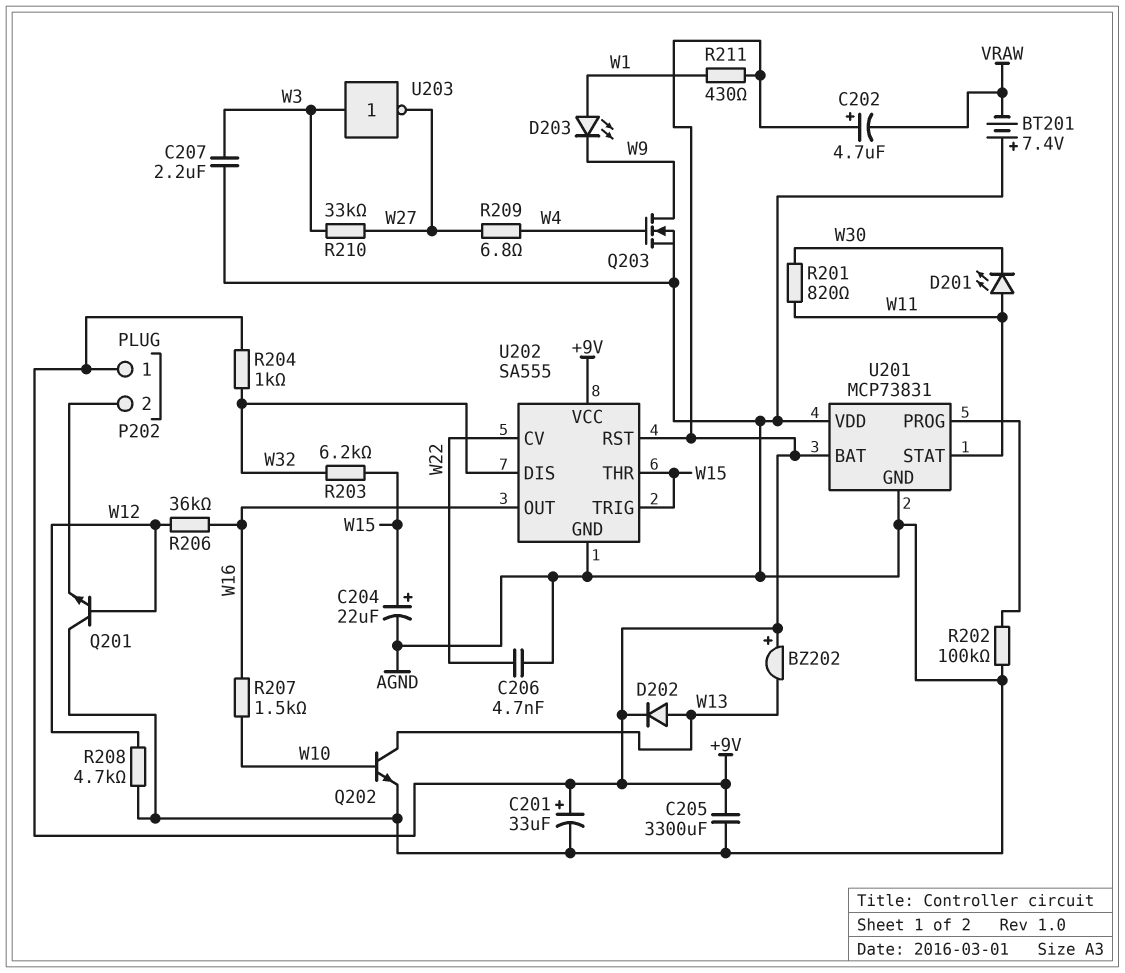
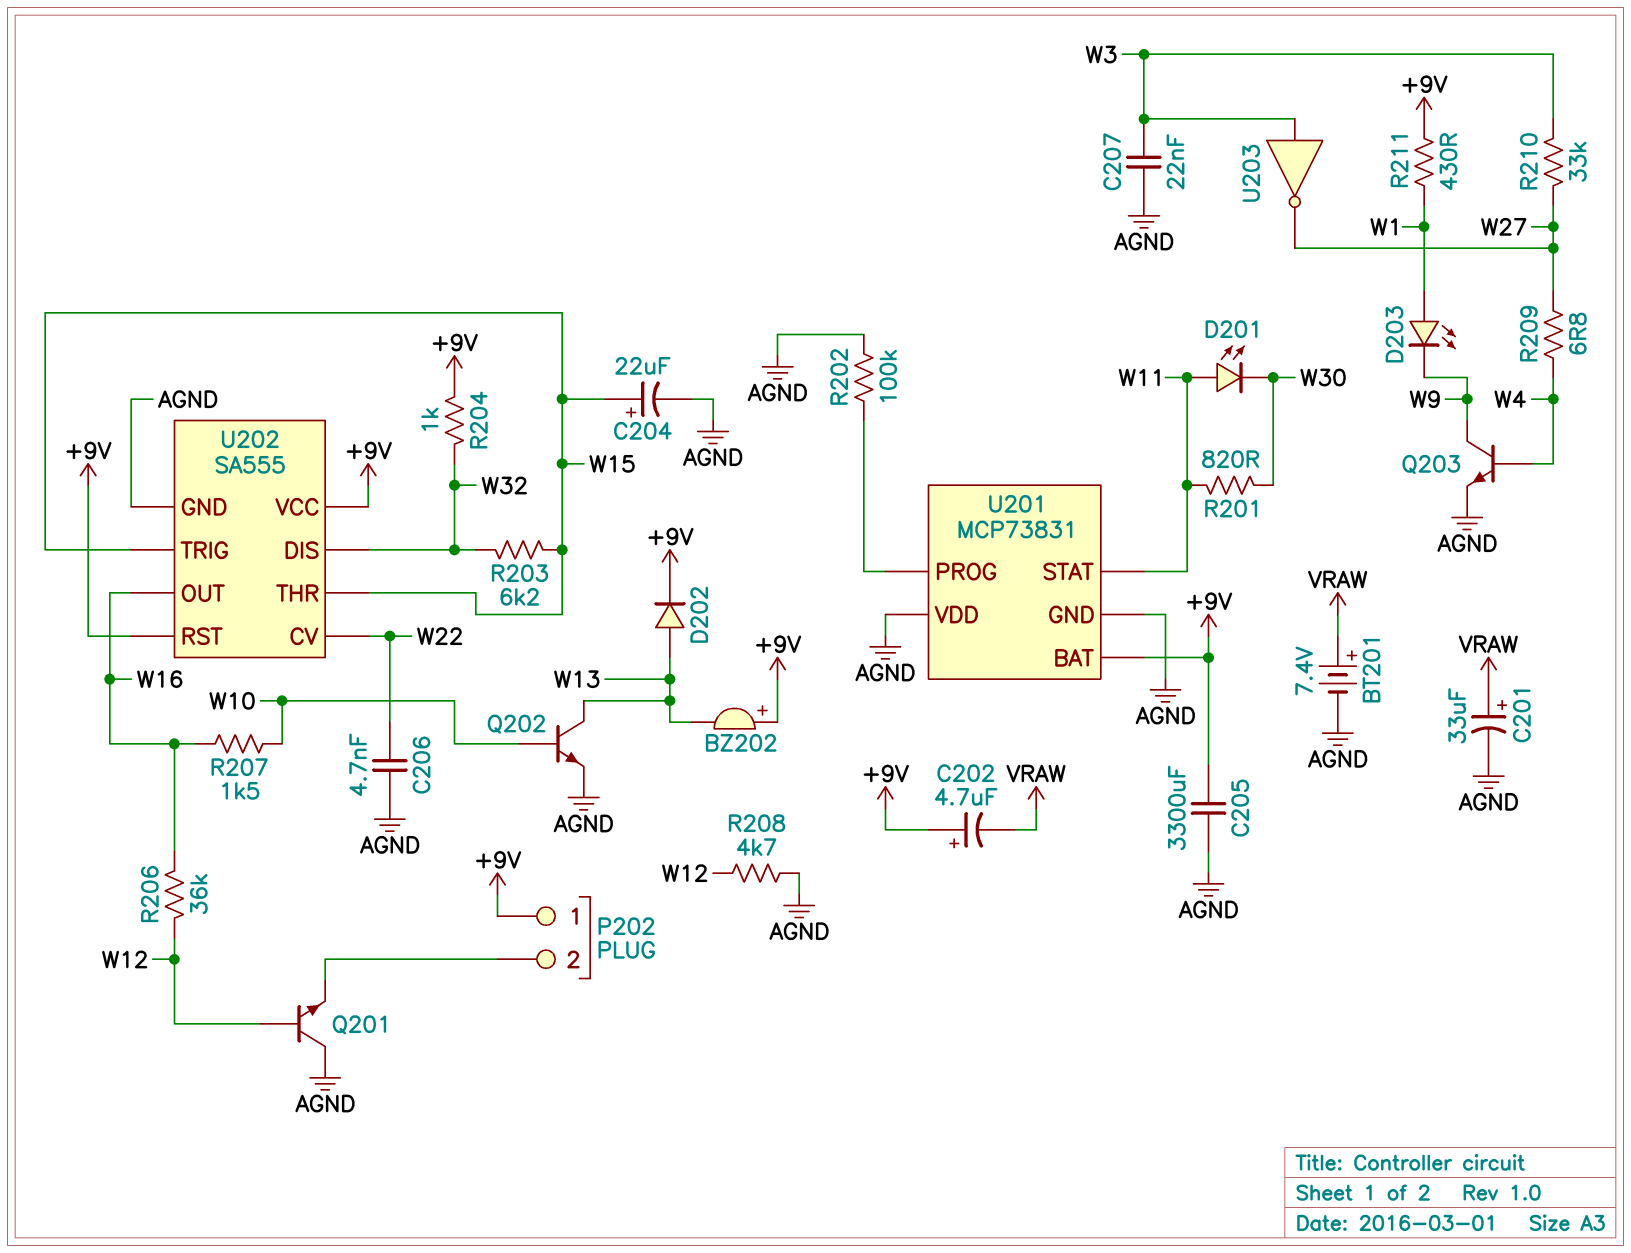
BT201: 7.4V (plus AGND, minus VRAW) -> 7.4V (plus VRAW, minus AGND)
C201: 33uF (plus +9V, minus AGND) -> 33uF (plus VRAW, minus AGND)
C207: 2.2uF (AGND, W3) -> 22nF (AGND, W3)
Q203: NMOS (G W4, D W9, S AGND) -> NPN (B W4, C W9, E AGND)

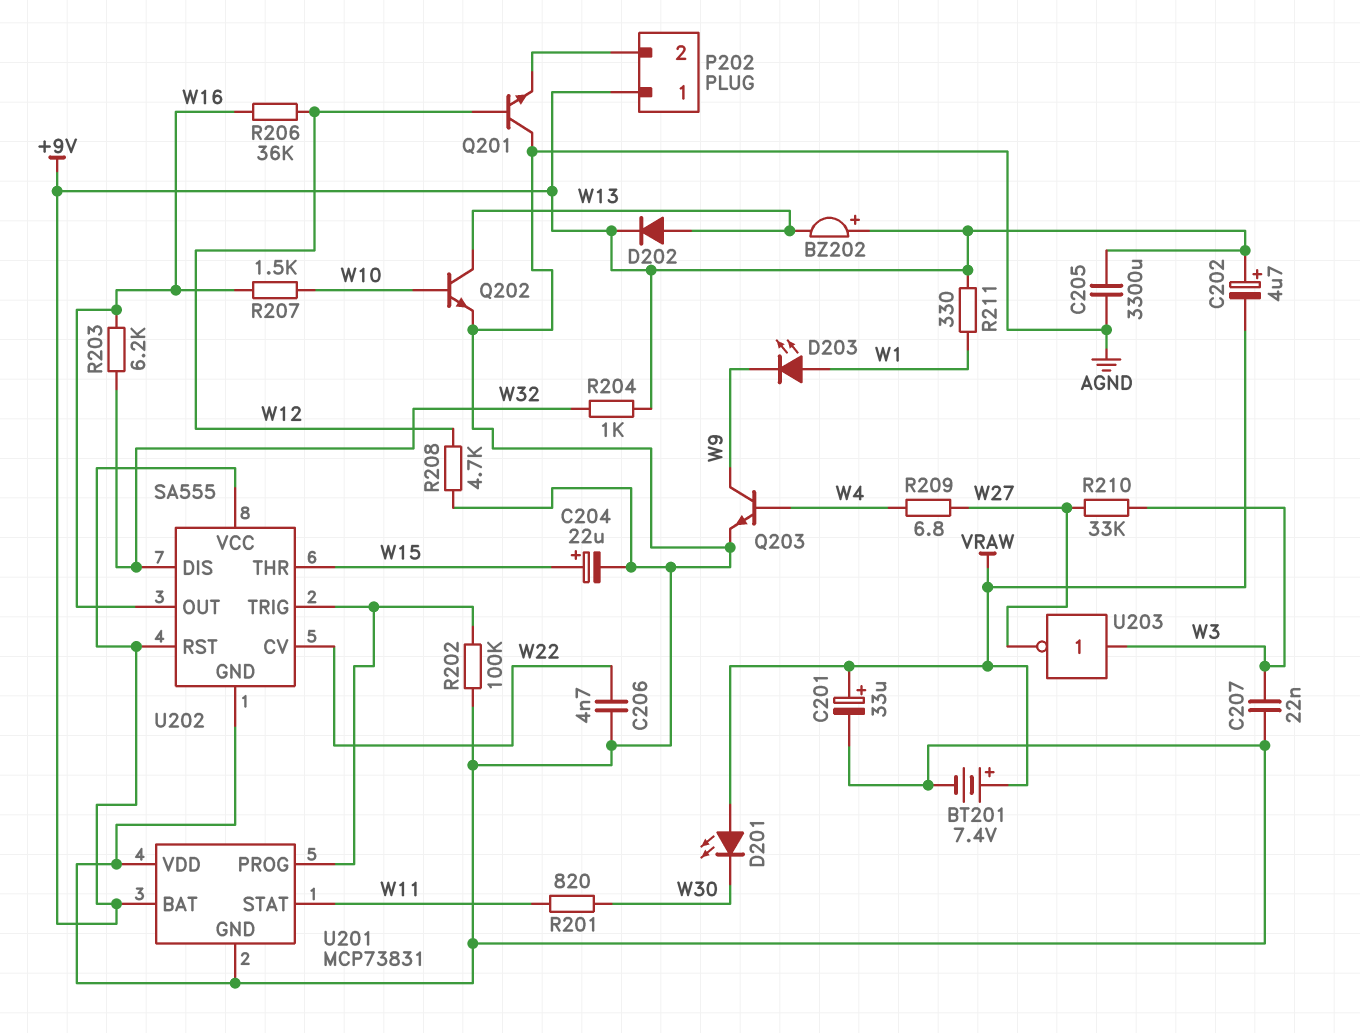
D201: LED (A W11, K W30) -> LED (A VRAW, K W30)
R203: 6.2k (W15, W32) -> 6.2k (W16, W32)
R211: 430 (+9V, W1) -> 330 (+9V, W1)
U202 pin TRIG: W15 -> U201/PROG

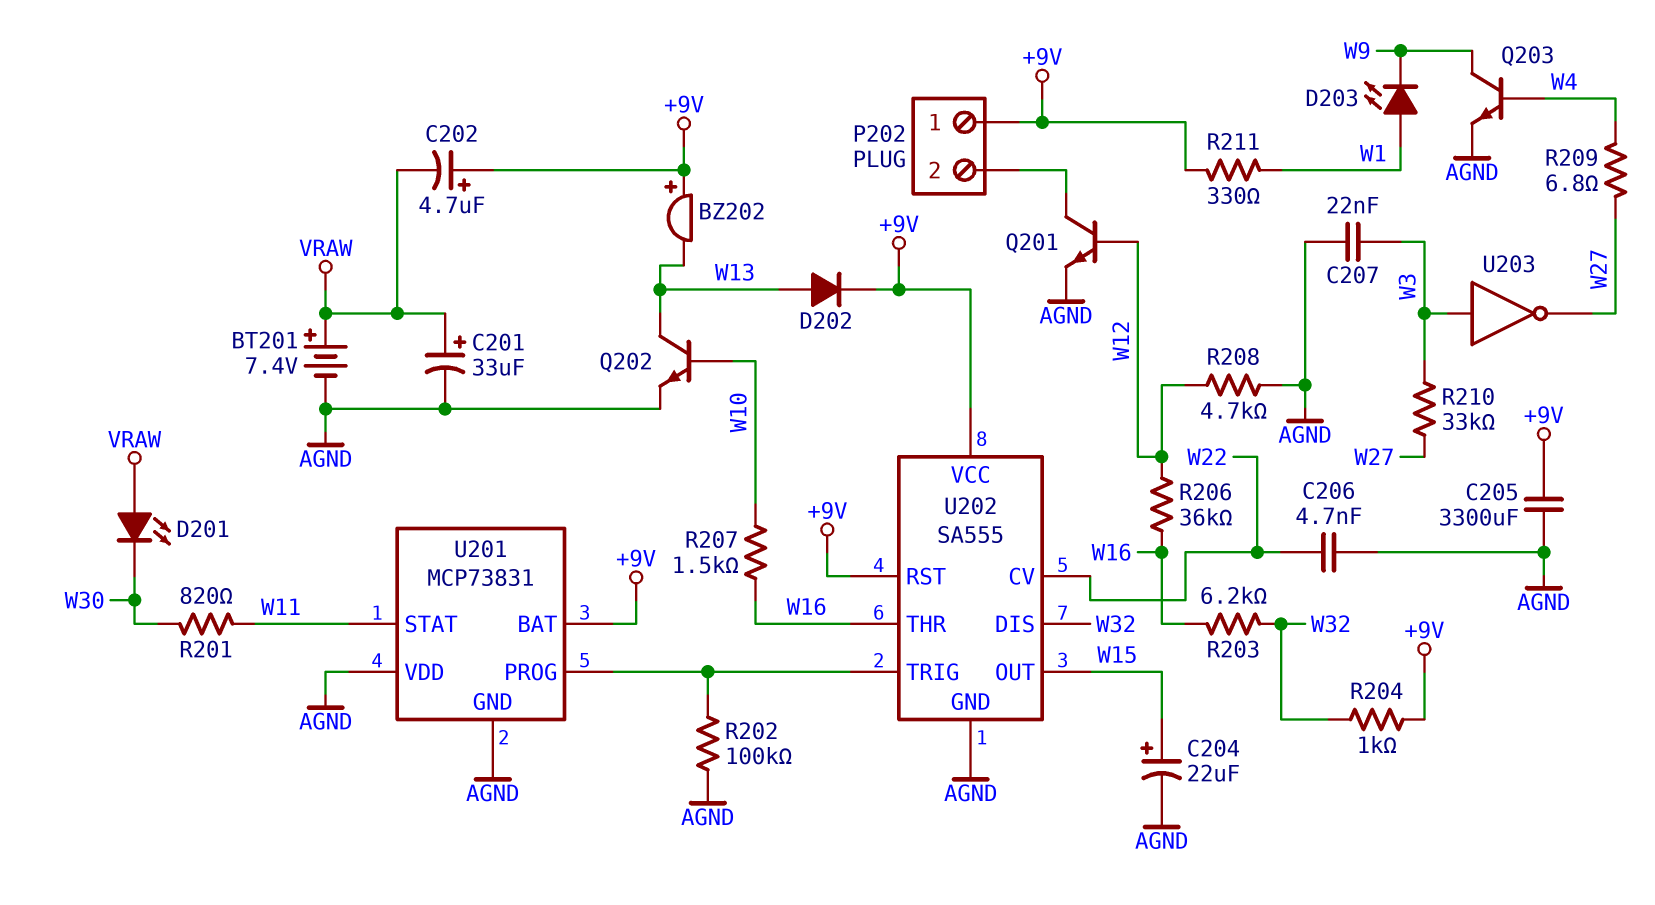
Q201: NPN (B W12, C AGND, E P202/2) -> NPN (B W12, C P202/2, E AGND)
U202 pin OUT: W16 -> W15
U202 pin THR: W15 -> W16

